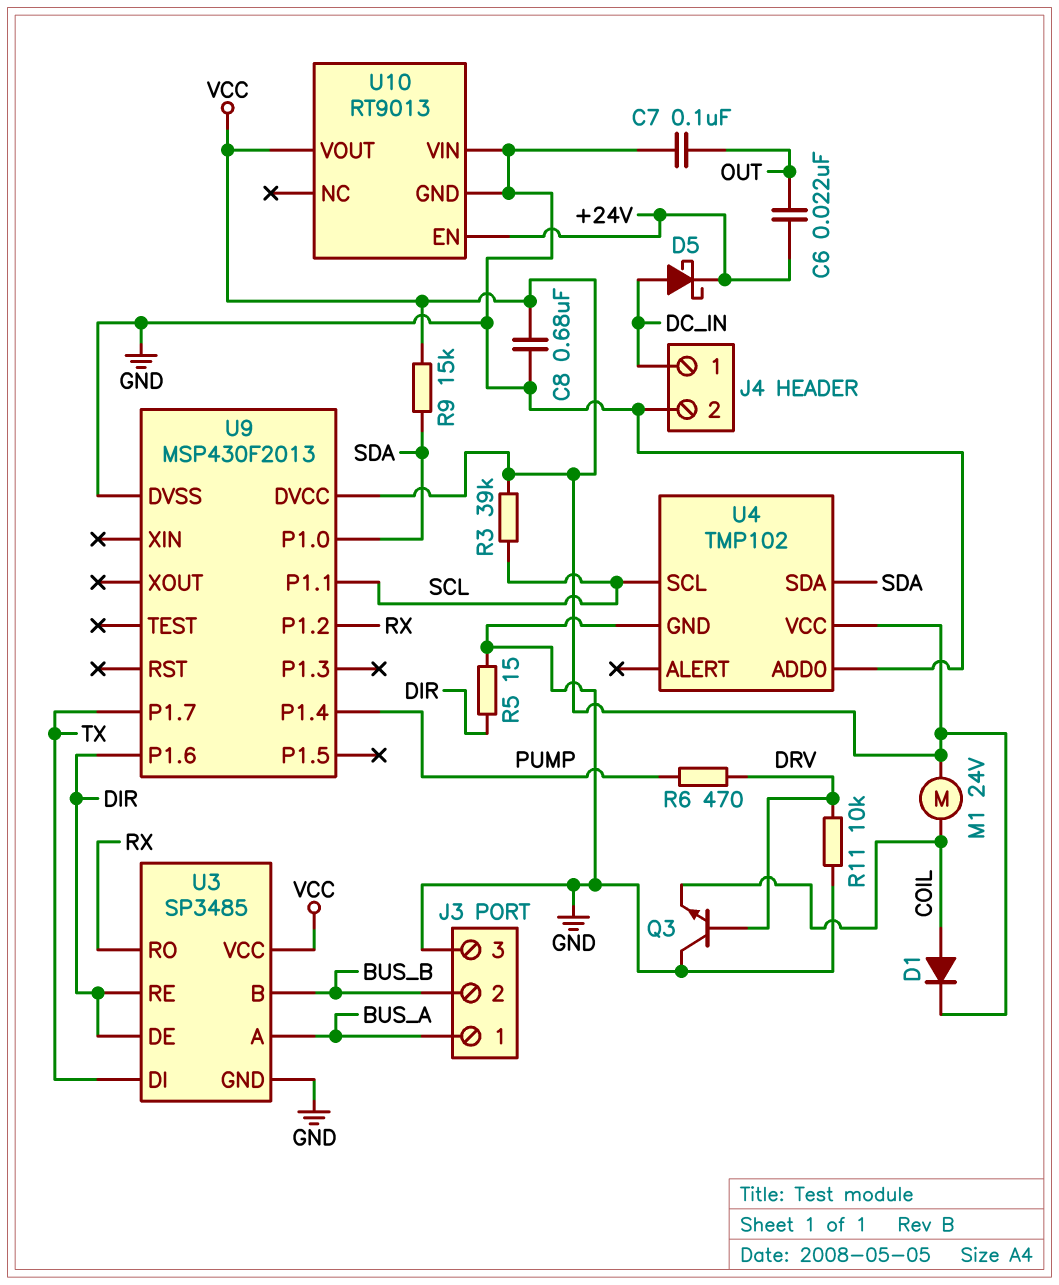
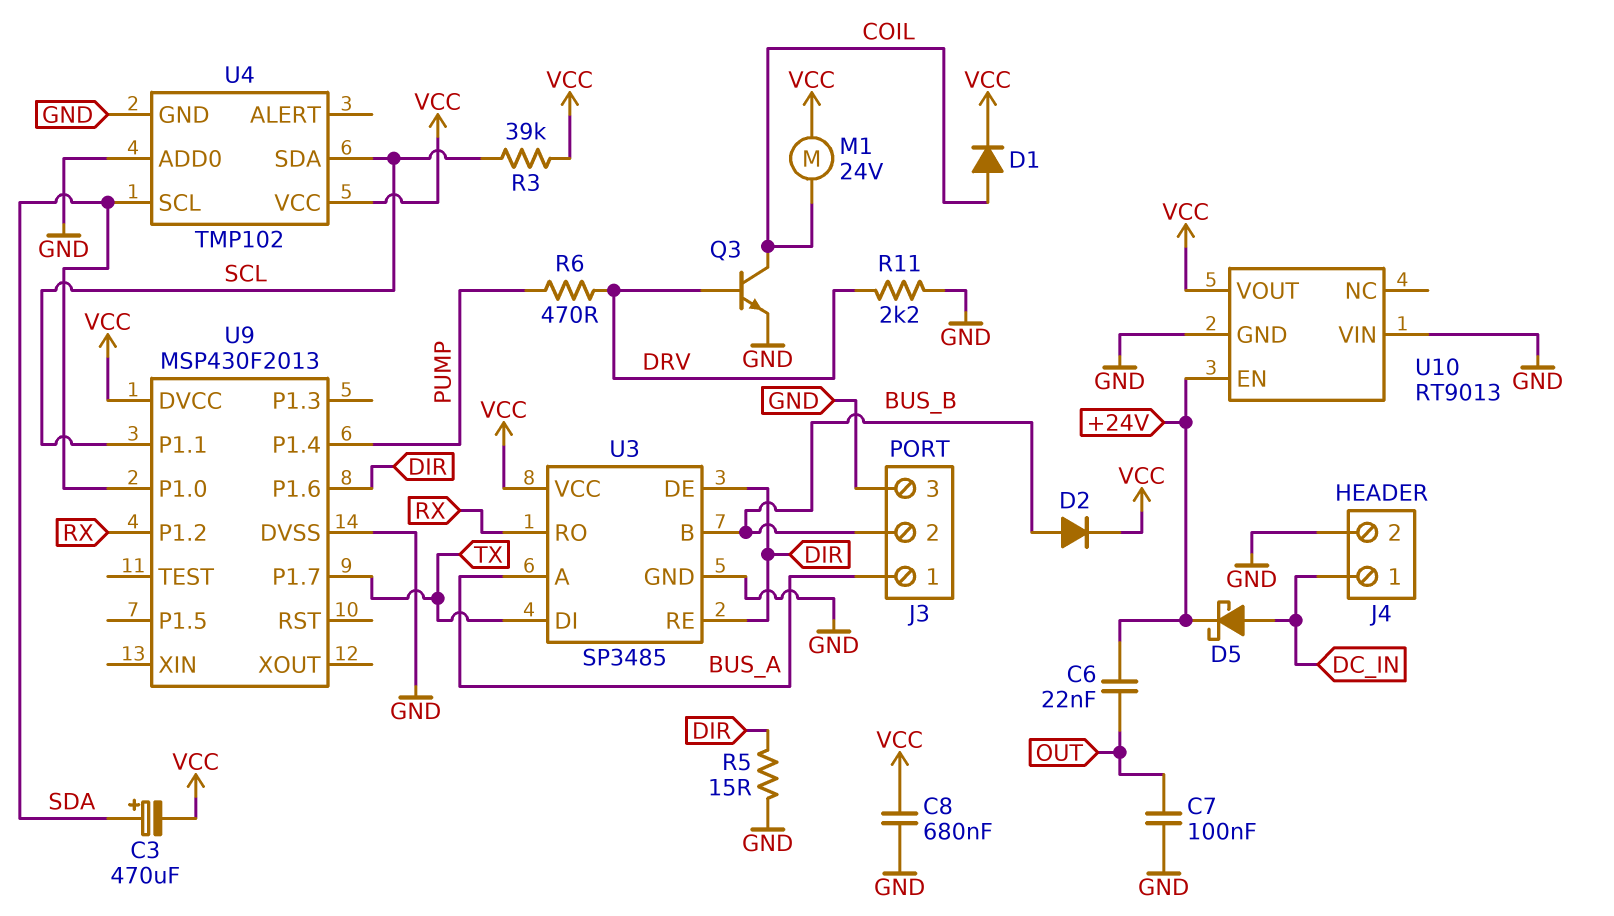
C3: none -> 470uF (plus SDA, minus VCC)
D2: none -> diode (A BUS_B, K VCC)
Q3: NPN (B DRV, C GND, E COIL) -> NPN (B DRV, C COIL, E GND)
R9: 15k (SDA, VCC) -> none
R11: 10k (DRV, GND) -> 2.2k (DRV, GND)
U4 pin SCL: SCL -> SDA
U4 pin SDA: SDA -> SCL

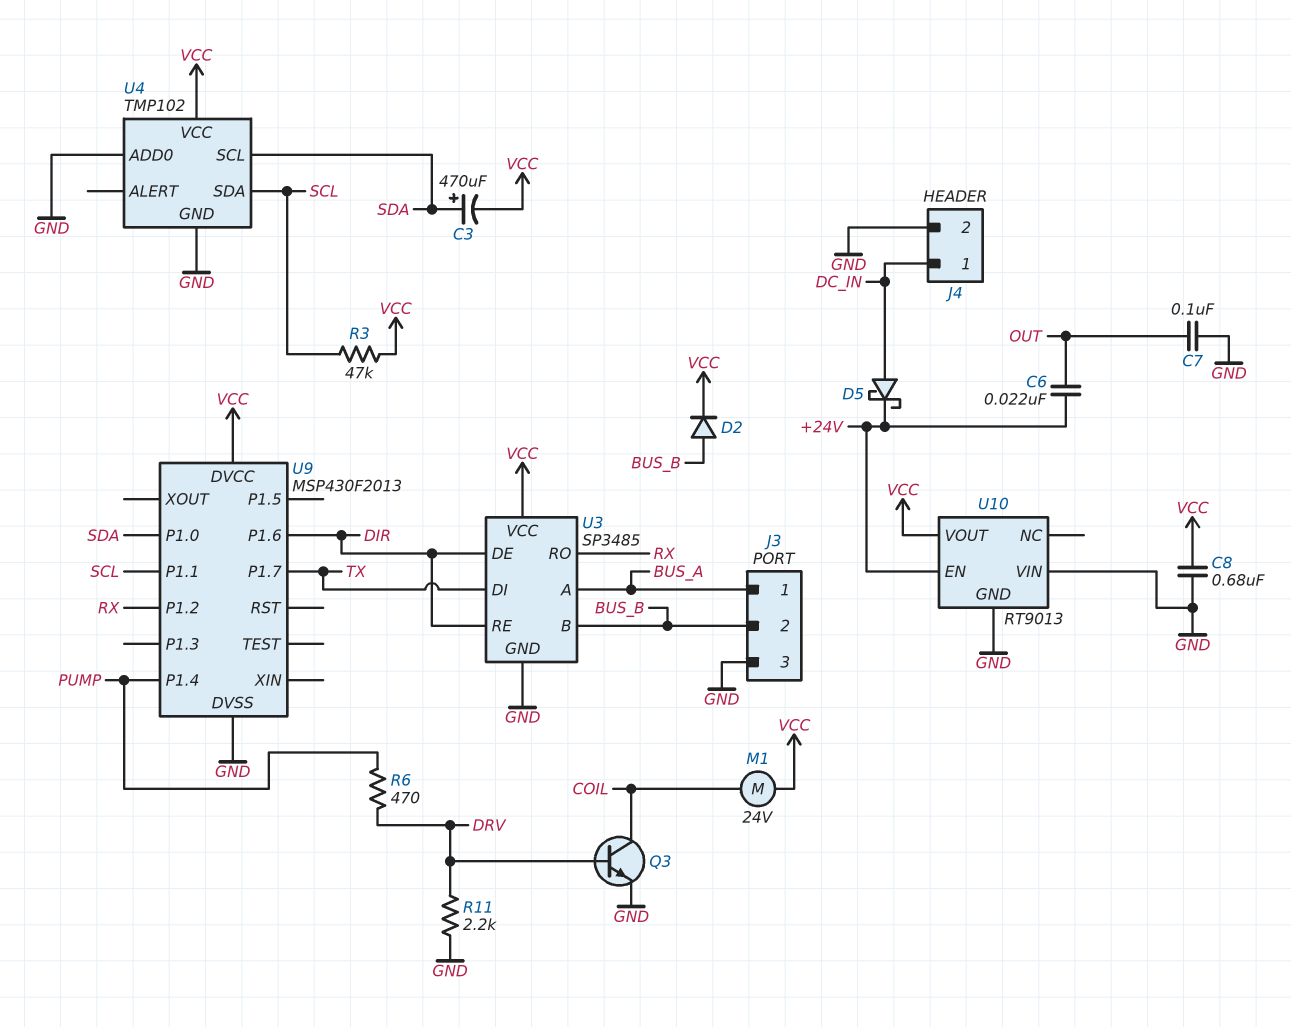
D1: diode (A COIL, K VCC) -> none
R3: 39k (SCL, VCC) -> 47k (SCL, VCC)
R5: 15 (DIR, GND) -> none

